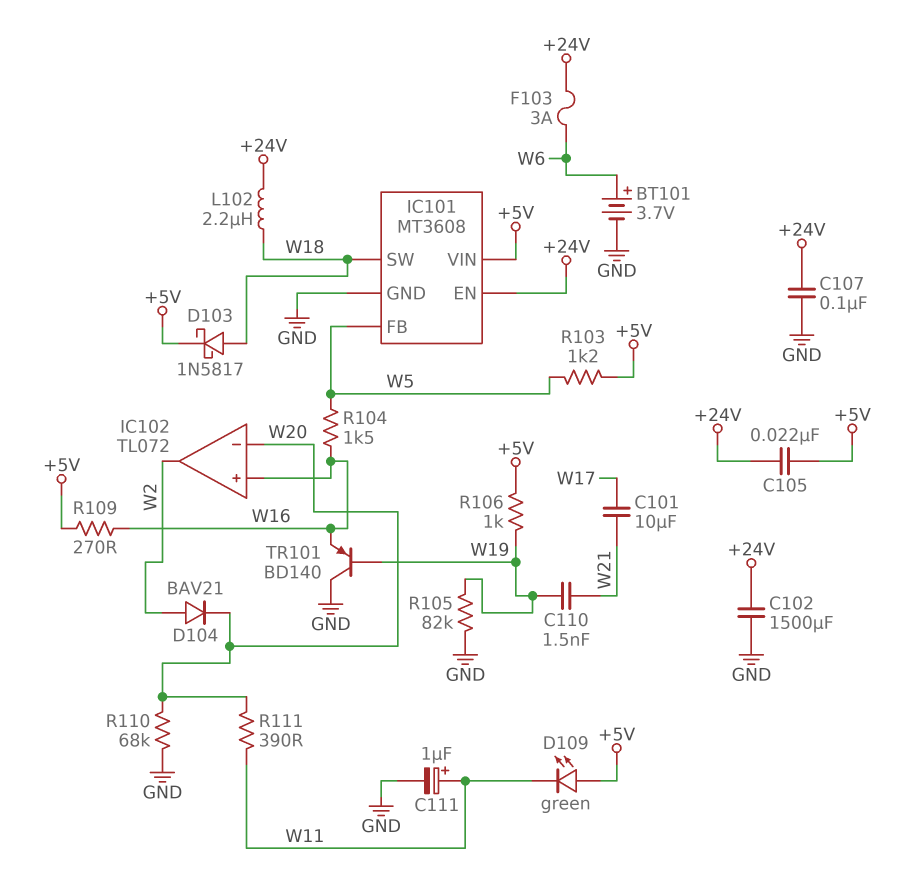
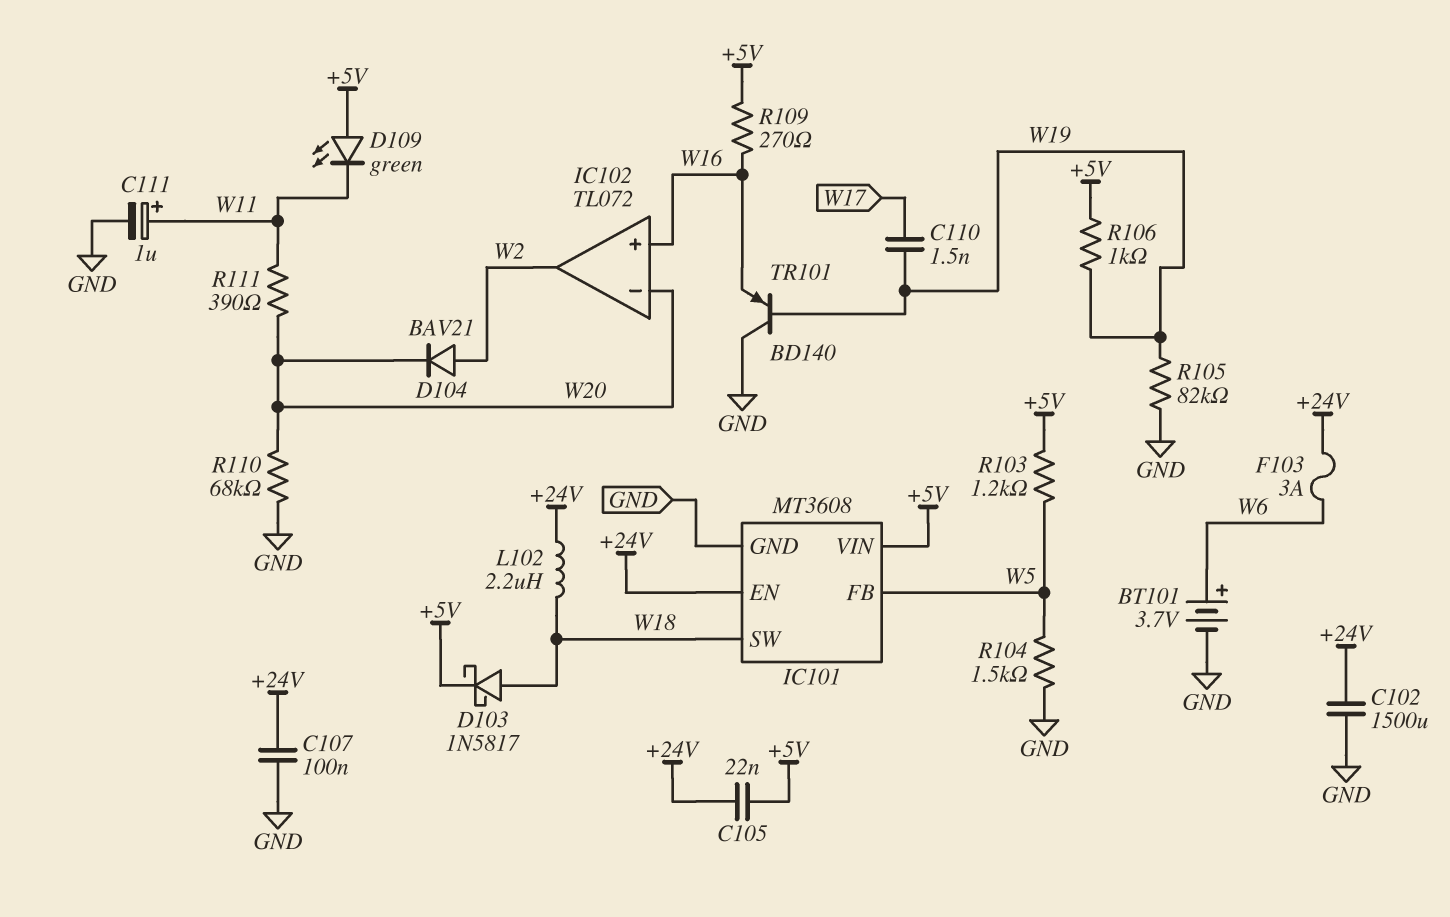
C101: 10uF (W17, W21) -> none
C110: 1.5nF (W19, W21) -> 1.5nF (W17, W19)
R104: 1.5k (W5, W16) -> 1.5k (GND, W5)

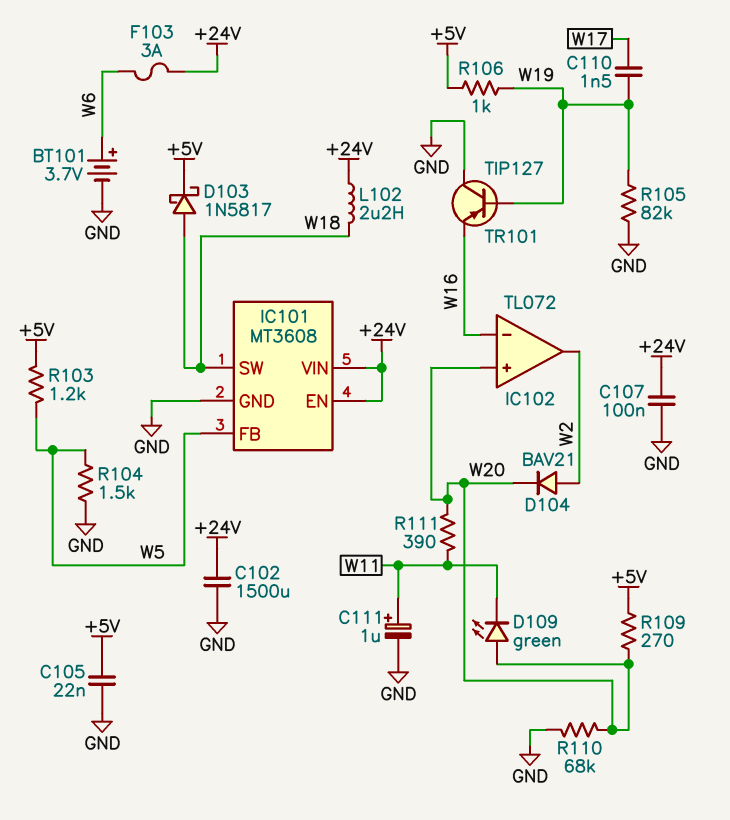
C105: 22nF (+5V, +24V) -> 22nF (+5V, GND)
D109: LED green (A +5V, K W11) -> LED green (A W20, K W11)
IC101 pin VIN: +5V -> +24V
IC102 pin in+: W16 -> W20
IC102 pin in-: W20 -> W16
R109: 270 (+5V, W16) -> 270 (+5V, W20)
TR101: PNP BD140 (B W19, C GND, E W16) -> PNP TIP127 (B W19, C GND, E W16)

